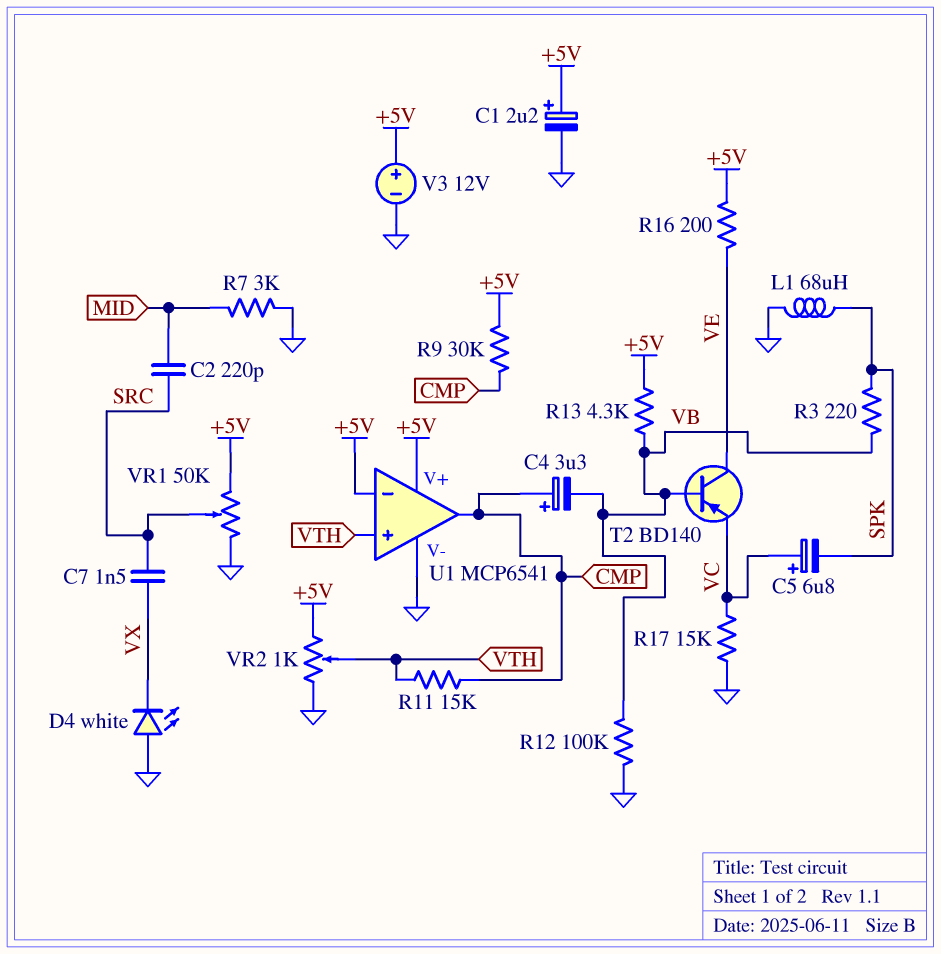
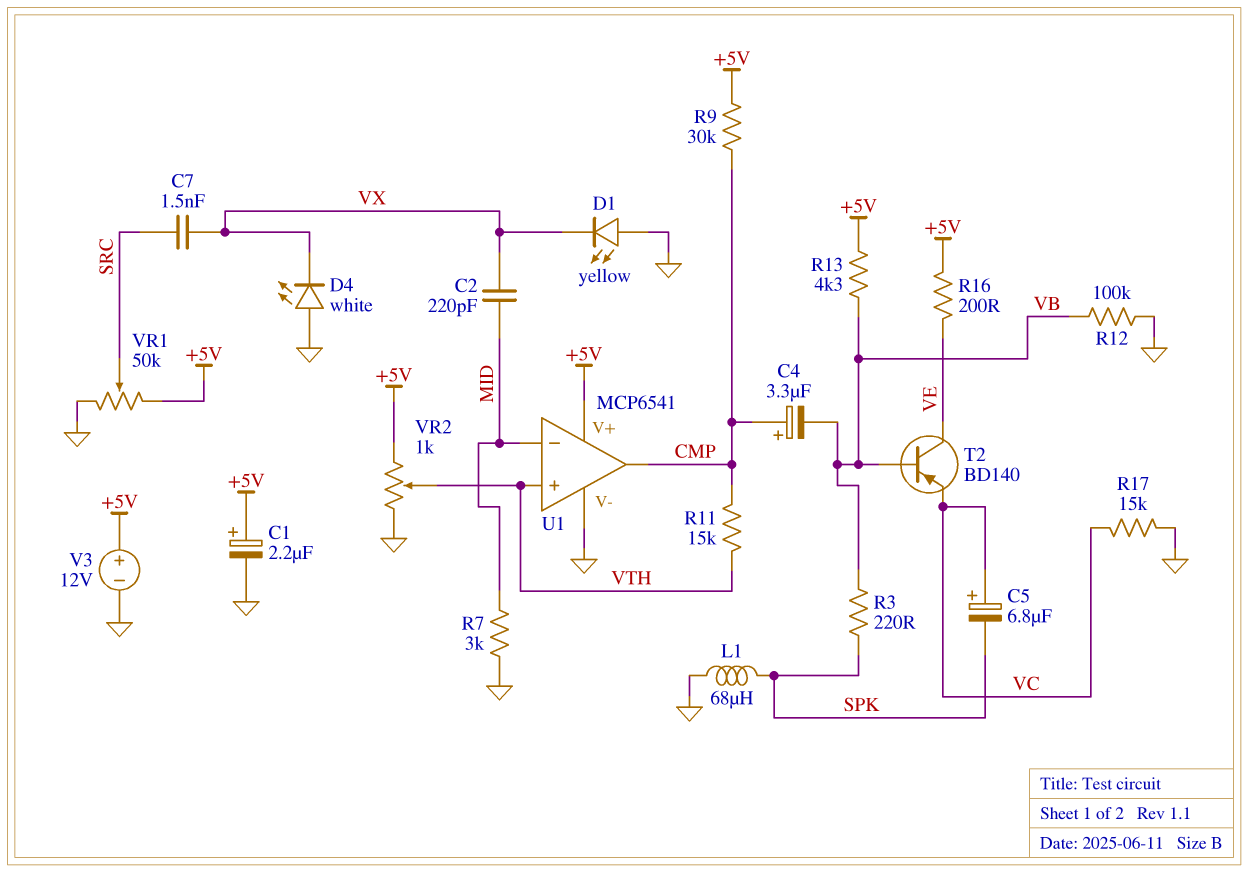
C2: 220pF (MID, SRC) -> 220pF (MID, VX)
D1: none -> LED yellow (A GND, K VX)
U1 pin in-: +5V -> MID

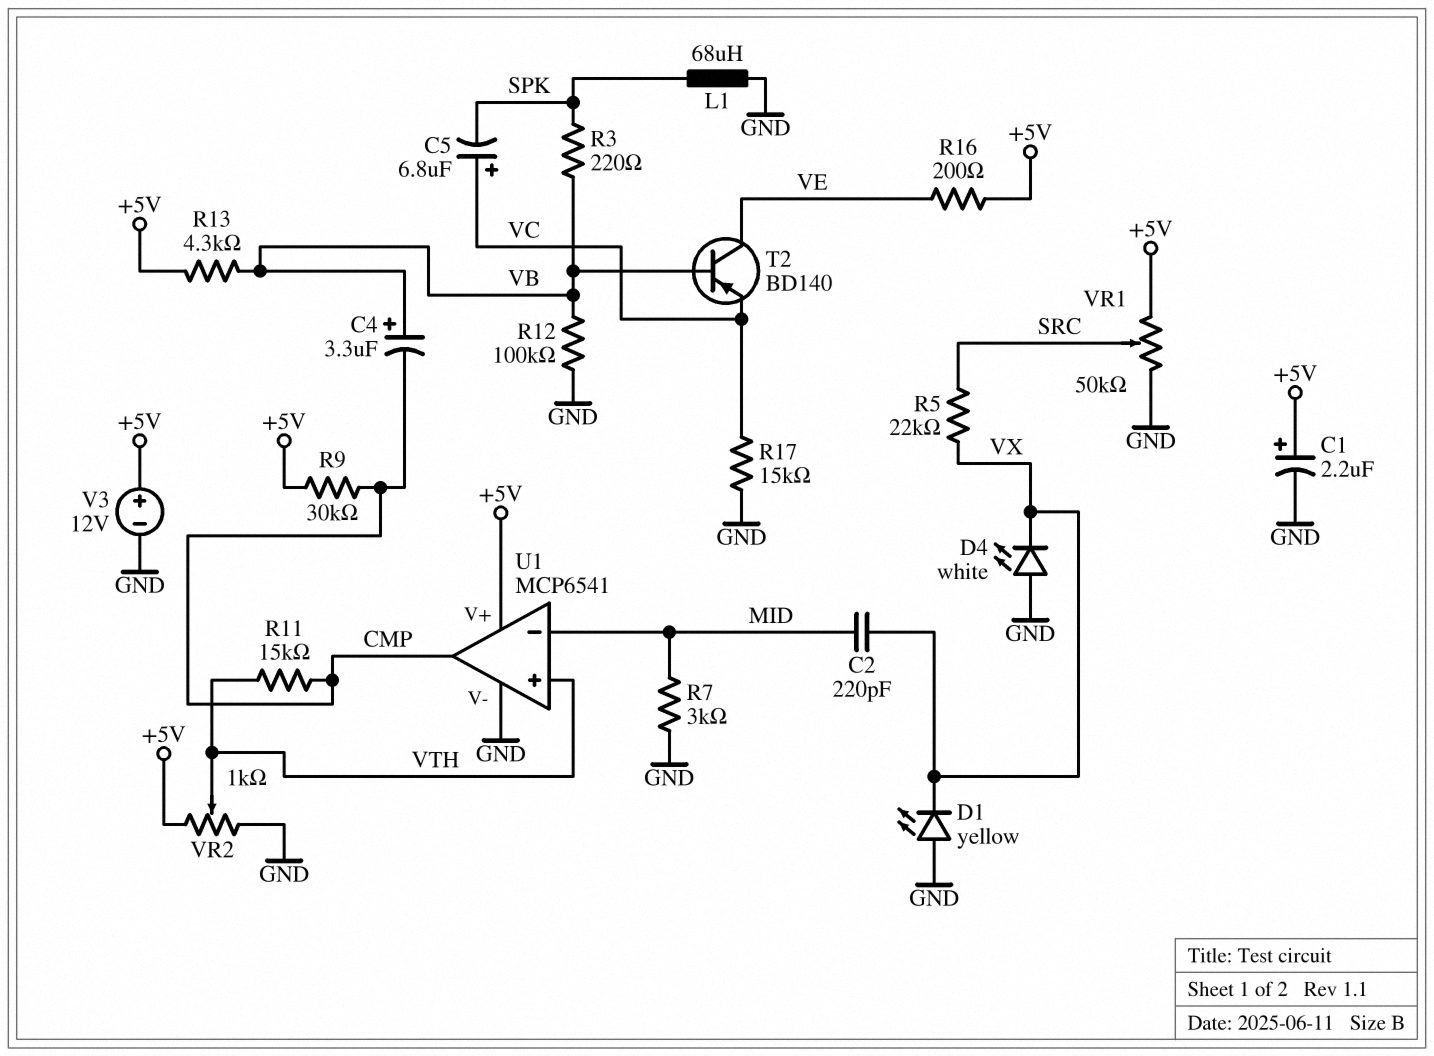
C4: 3.3uF (plus CMP, minus VB) -> 3.3uF (plus VB, minus CMP)
C7: 1.5nF (SRC, VX) -> none
R5: none -> 22k (SRC, VX)

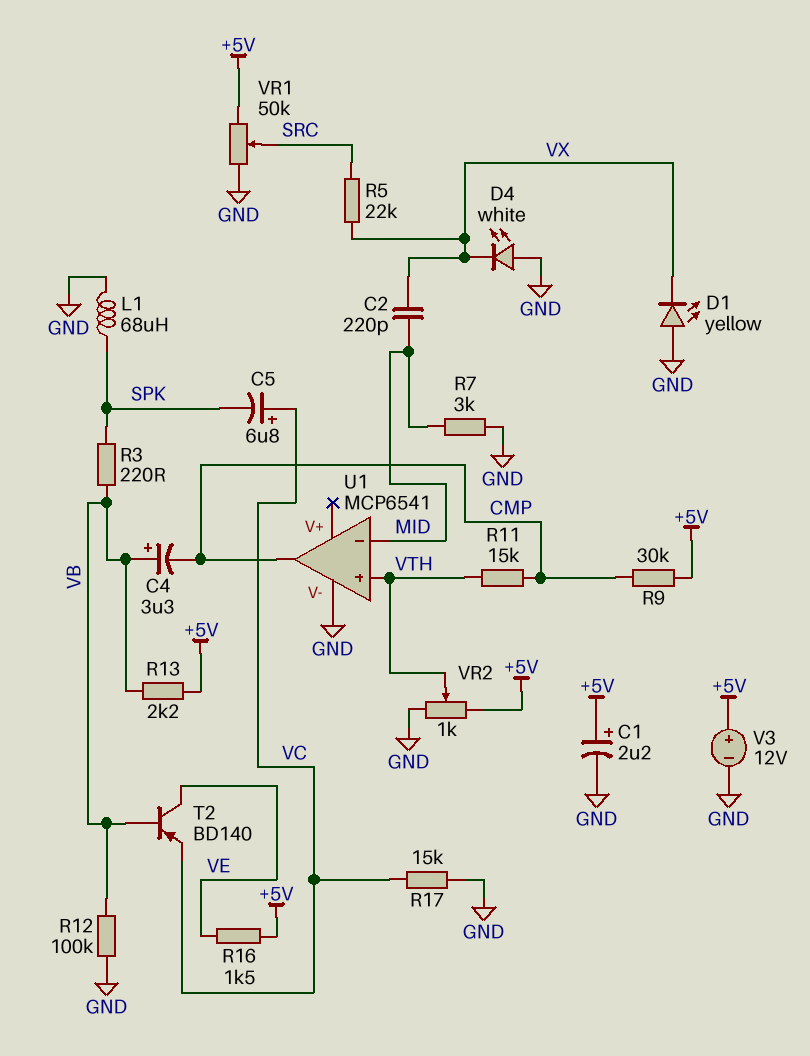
R13: 4.3k (+5V, VB) -> 2.2k (+5V, VB)
R16: 200 (+5V, VE) -> 1.5k (+5V, VE)
U1 pin V+: +5V -> none

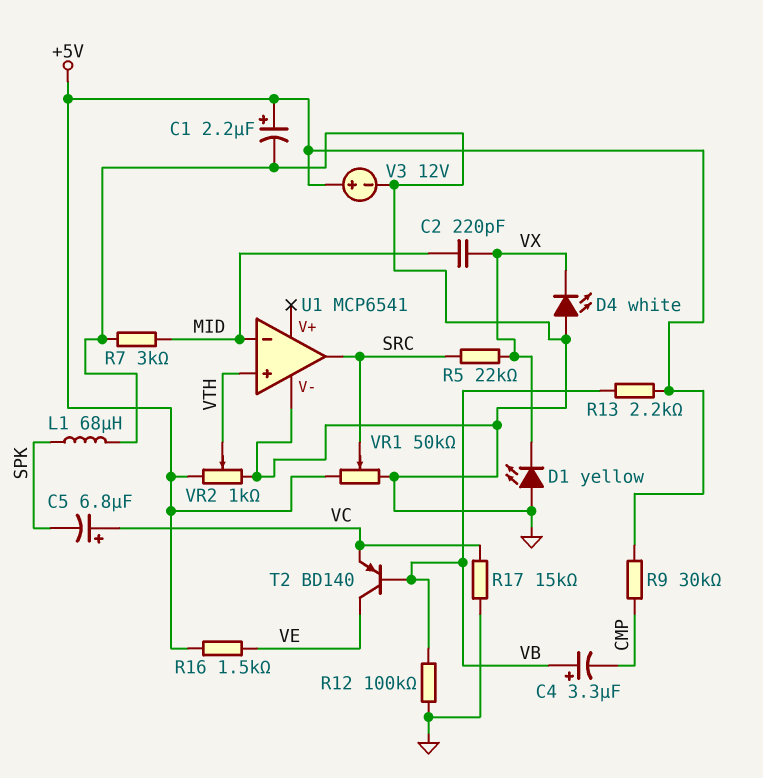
R3: 220 (SPK, VB) -> none
R11: 15k (CMP, VTH) -> none
U1 pin out: CMP -> SRC

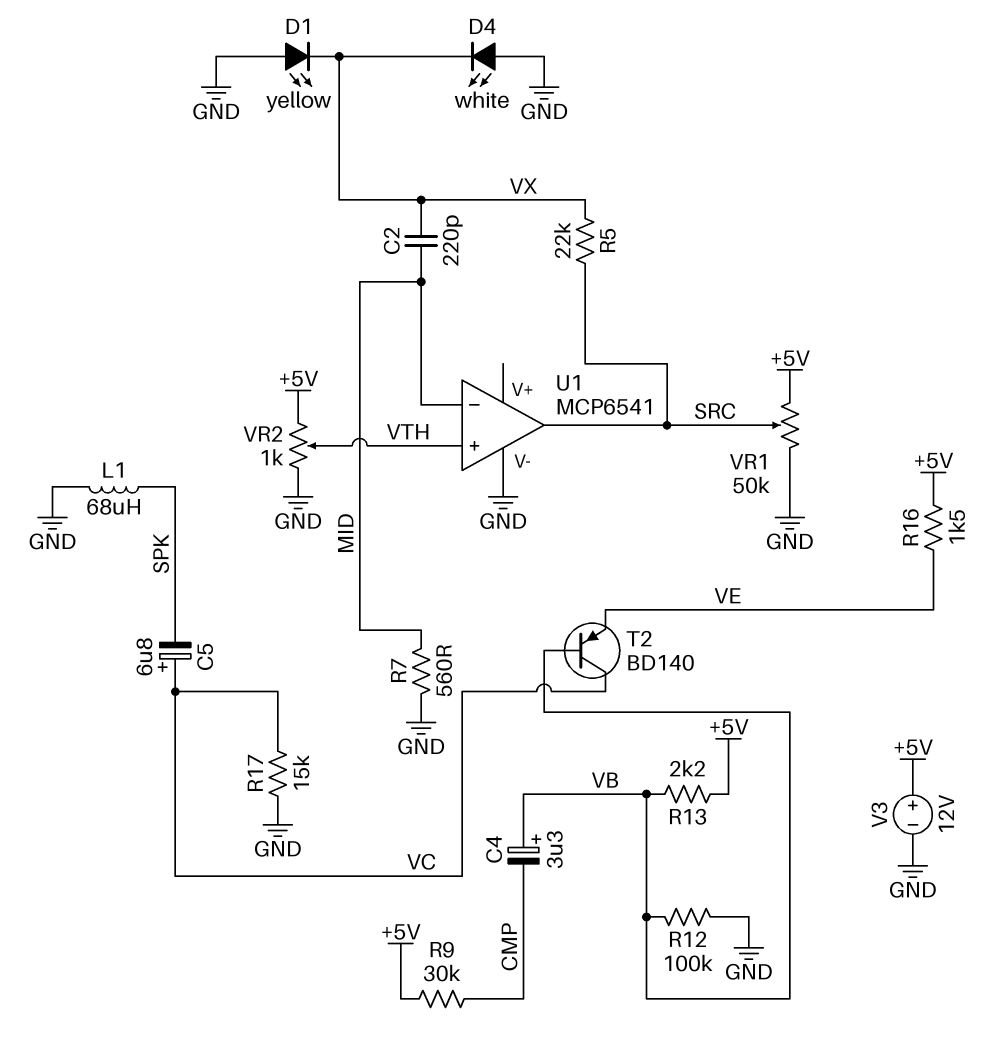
C1: 2.2uF (plus +5V, minus GND) -> none
R7: 3k (GND, MID) -> 560 (GND, MID)
T2: PNP BD140 (B VB, C VE, E VC) -> PNP BD140 (B VB, C VC, E VE)

